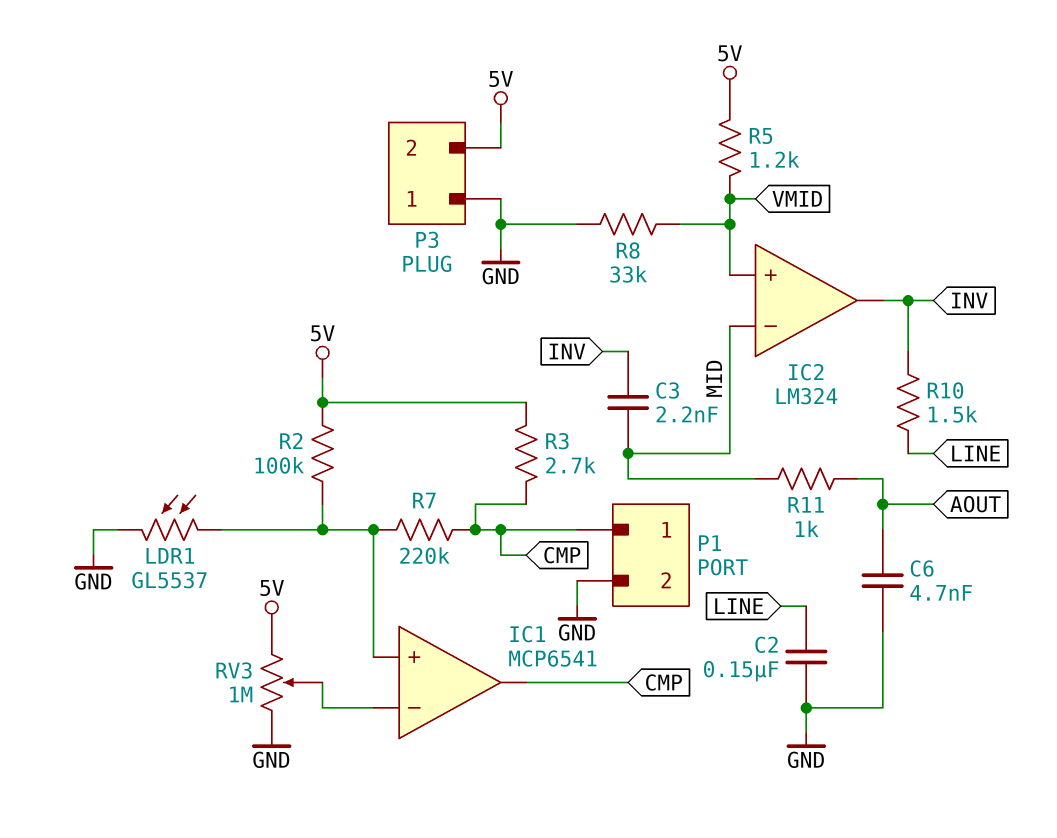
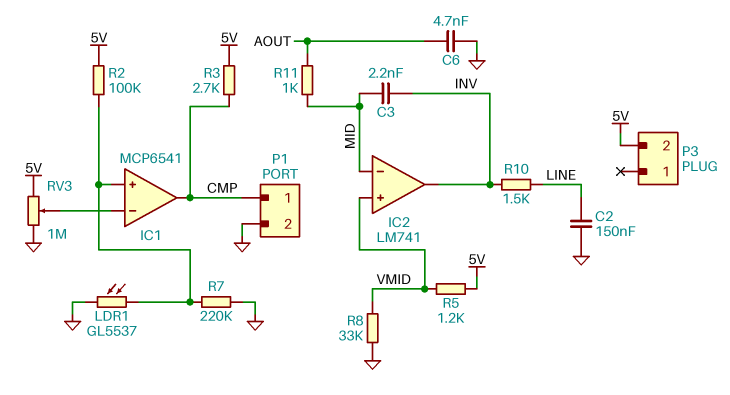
IC2: LM324 -> LM741
P3 pin 1: GND -> none
R7: 220k (CMP, IC1/in+) -> 220k (GND, IC1/in+)

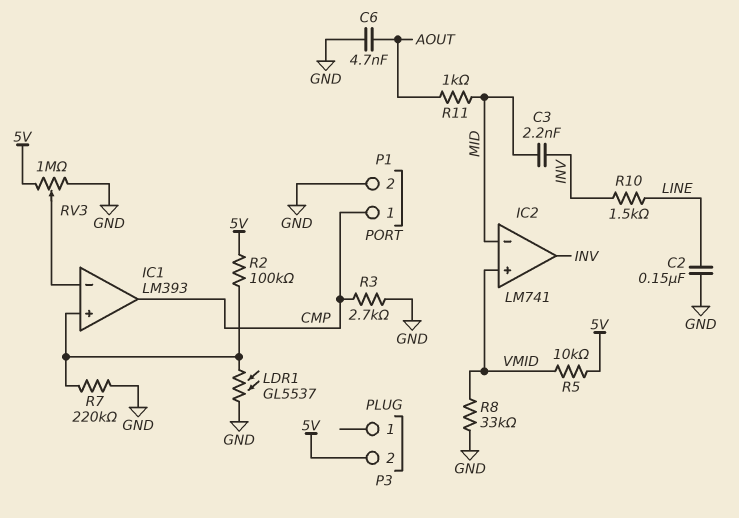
IC1: MCP6541 -> LM393
R3: 2.7k (5V, CMP) -> 2.7k (CMP, GND)
R5: 1.2k (5V, VMID) -> 10k (5V, VMID)

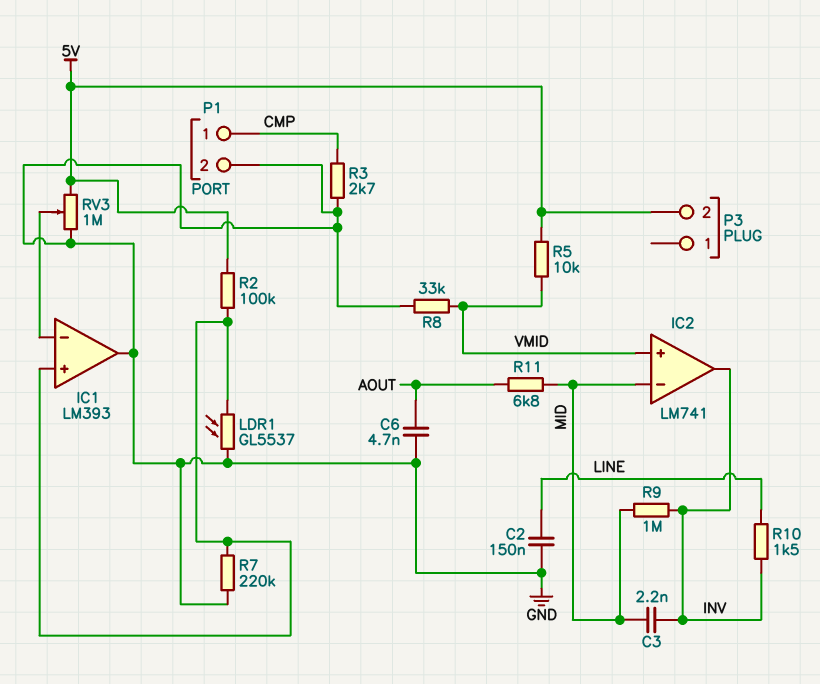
IC1 pin out: CMP -> GND
R9: none -> 1M (INV, MID)
R11: 1k (AOUT, MID) -> 6.8k (AOUT, MID)

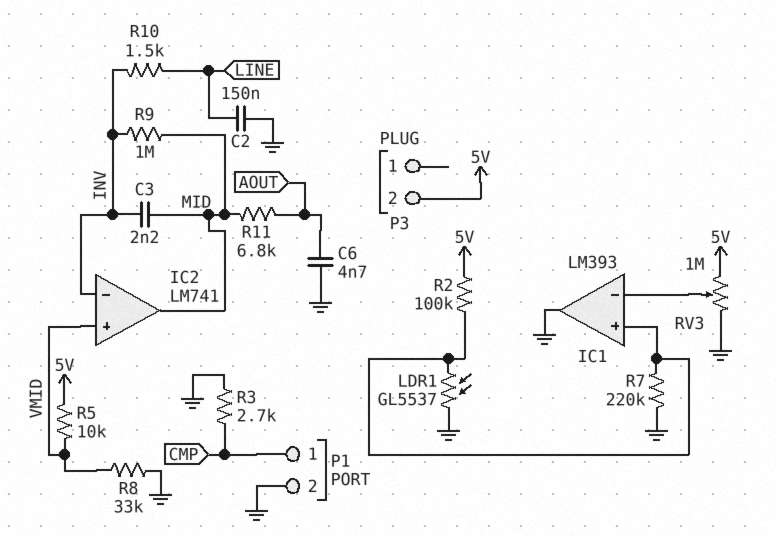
IC2 pin in-: MID -> INV
IC2 pin out: INV -> MID

